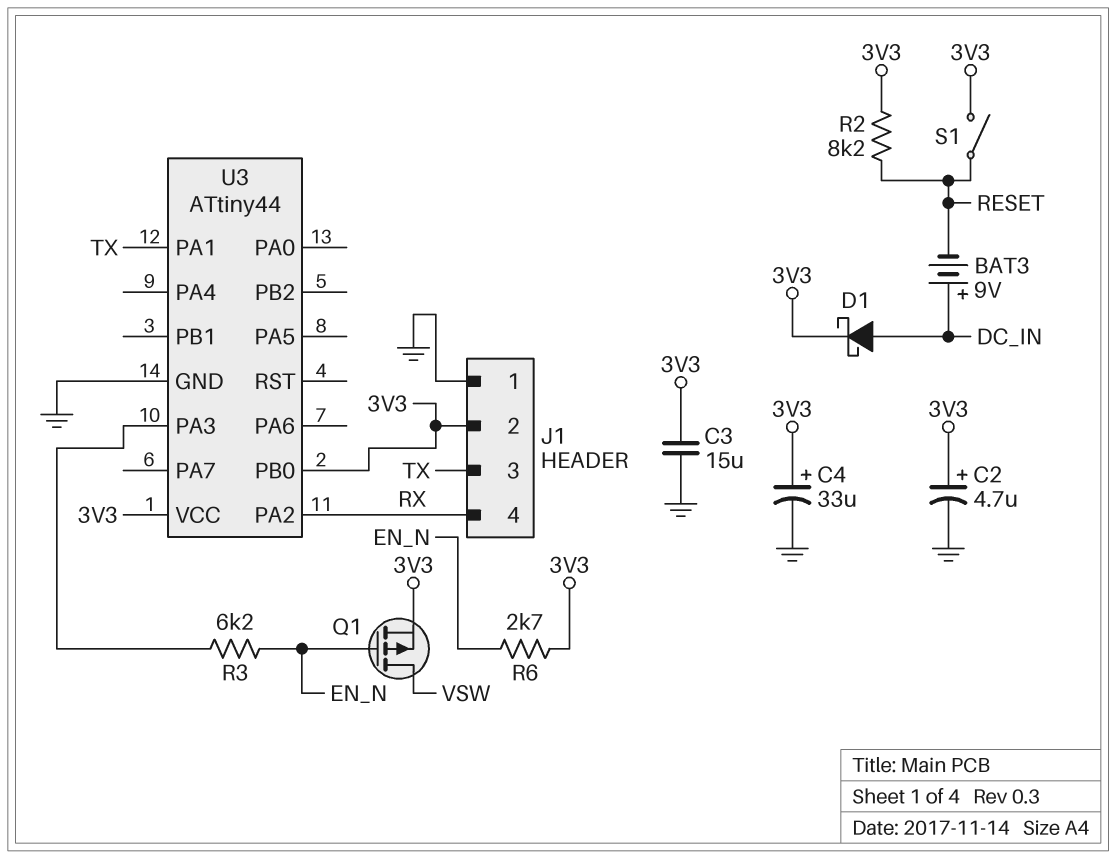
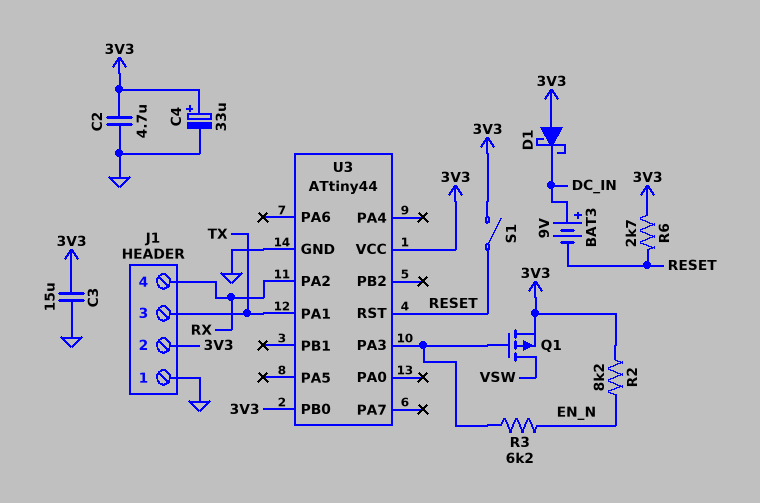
C2: 4.7uF (plus 3V3, minus GND) -> 4.7uF (3V3, GND)
D1: schottky (A DC_IN, K 3V3) -> schottky (A 3V3, K DC_IN)
Q1: PMOS (G EN_N, D VSW, S 3V3) -> PMOS (G U3/PA3, D VSW, S 3V3)
R2: 8.2k (3V3, RESET) -> 8.2k (3V3, EN_N)
R6: 2.7k (3V3, EN_N) -> 2.7k (3V3, RESET)
U3 pin RST: none -> RESET

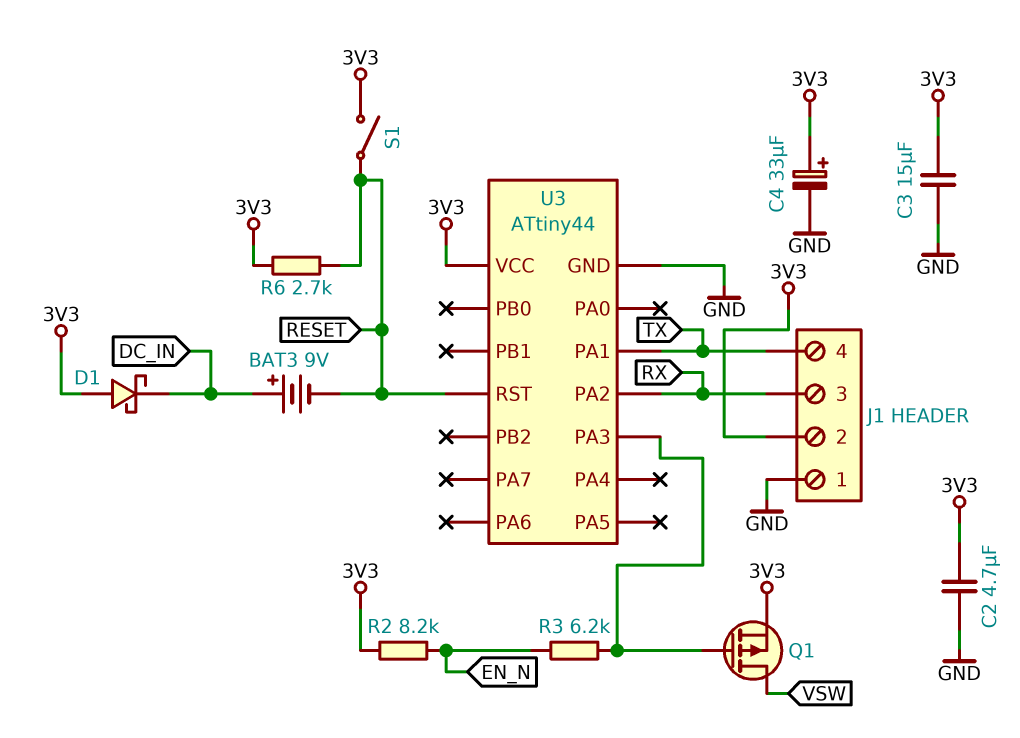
J1 pin 3: TX -> RX
J1 pin 4: RX -> TX
U3 pin PB0: 3V3 -> none

